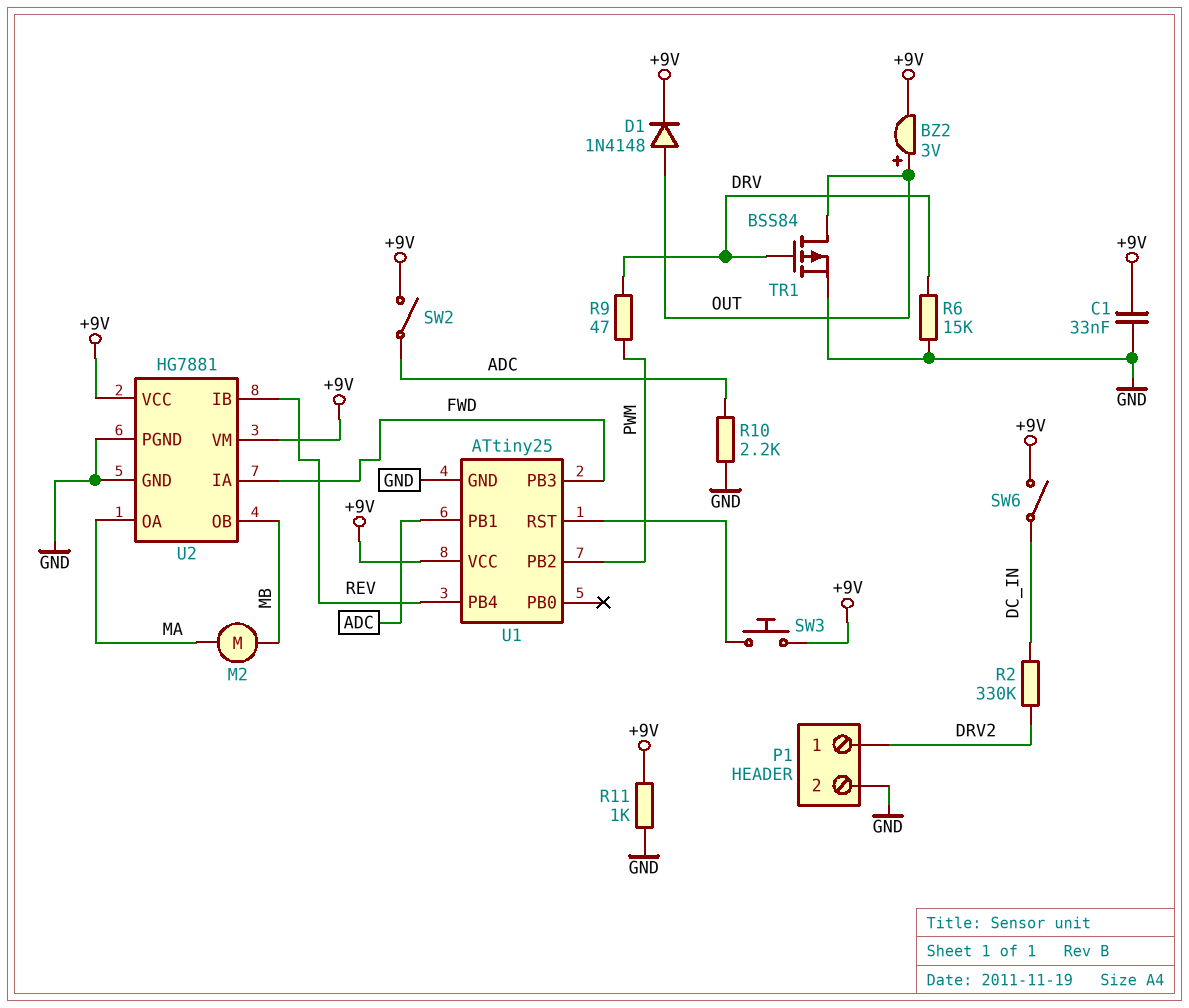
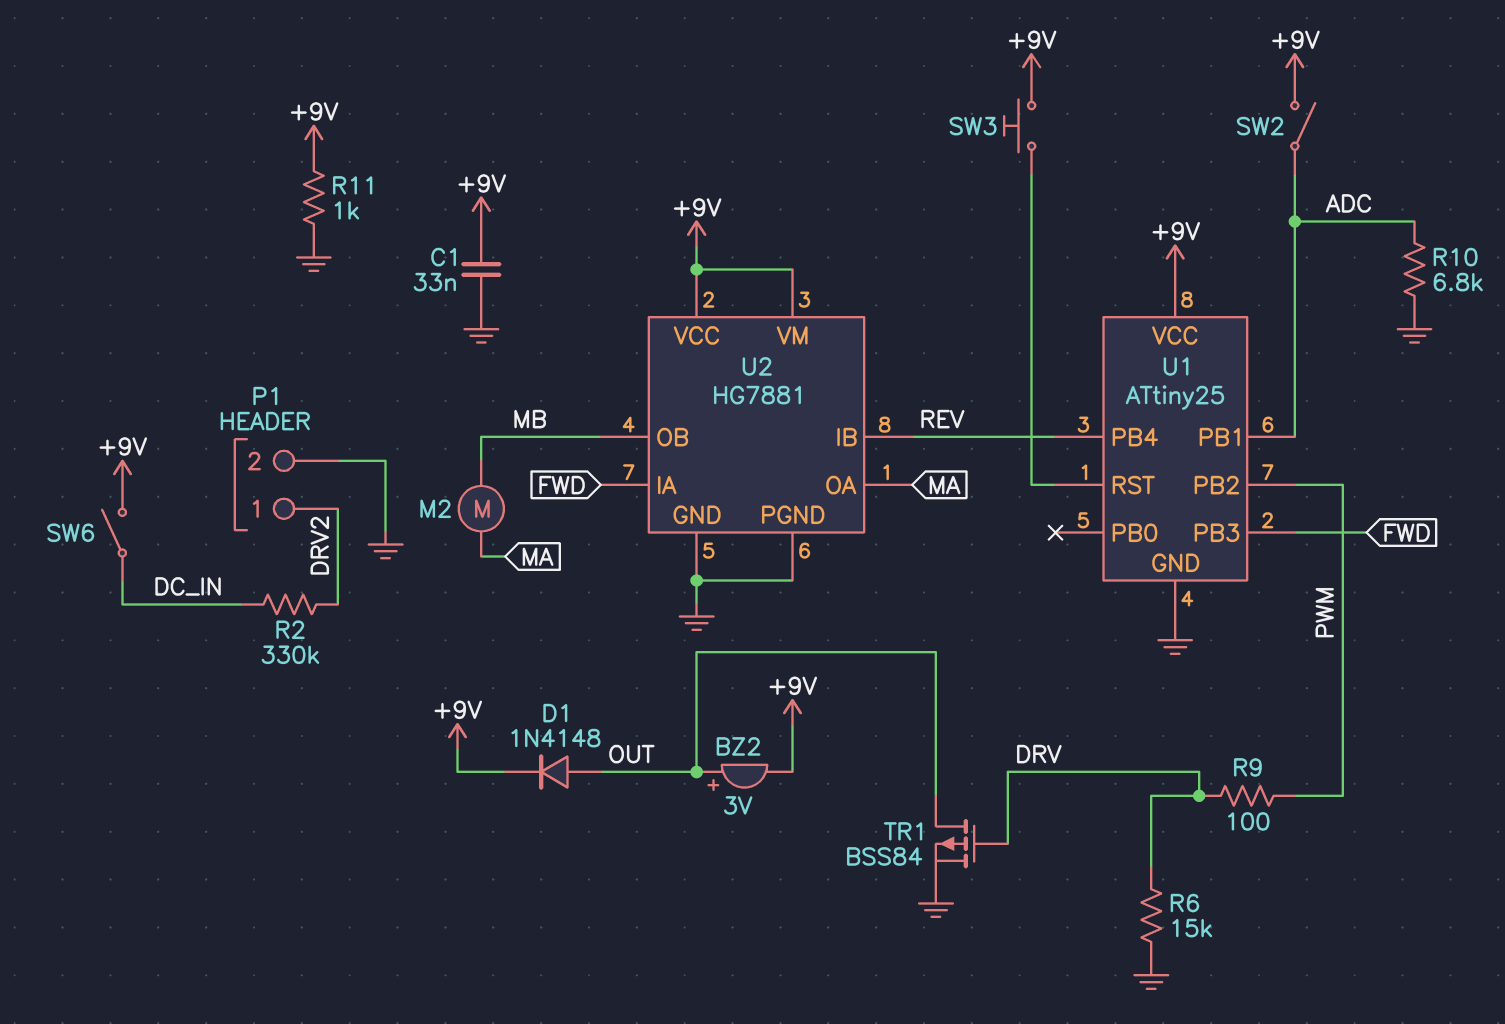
R9: 47 (DRV, PWM) -> 100 (DRV, PWM)
R10: 2.2k (ADC, GND) -> 6.8k (ADC, GND)

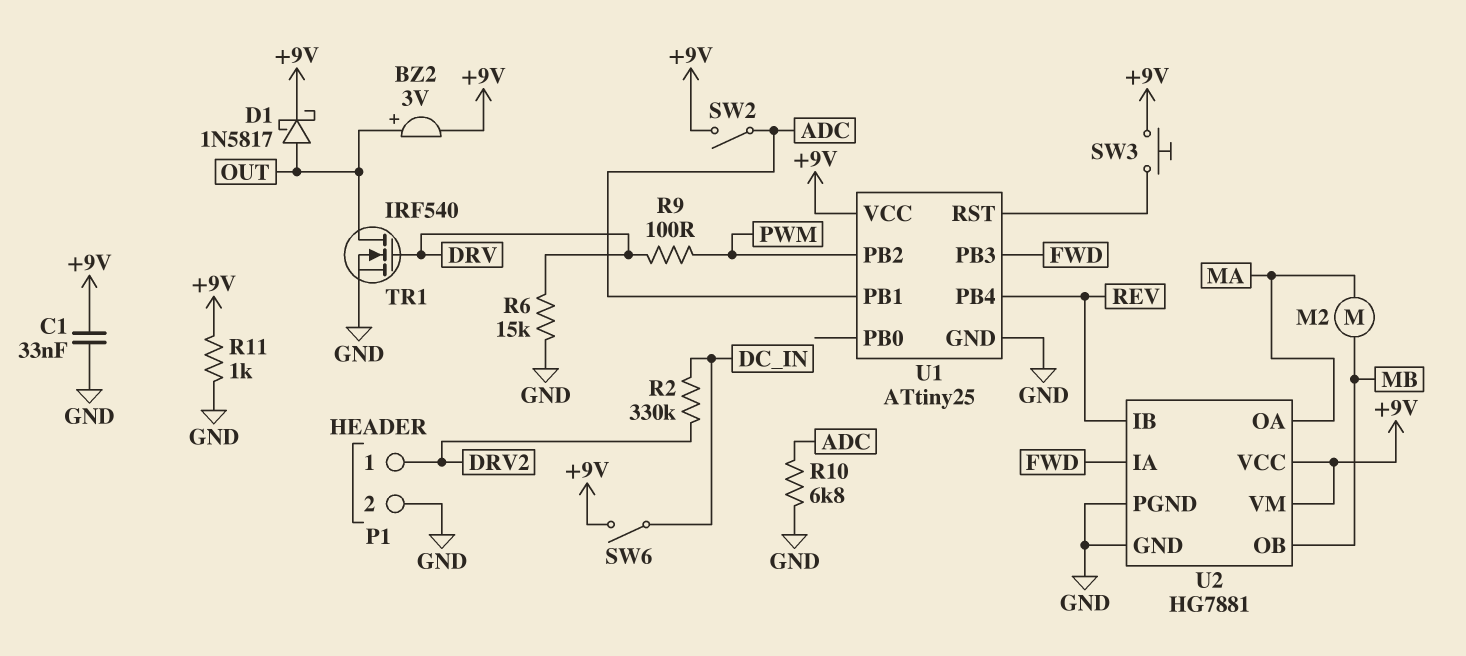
D1: diode 1N4148 (A OUT, K +9V) -> schottky 1N5817 (A OUT, K +9V)
TR1: PMOS BSS84 (G DRV, D OUT, S GND) -> NMOS IRF540 (G DRV, D OUT, S GND)

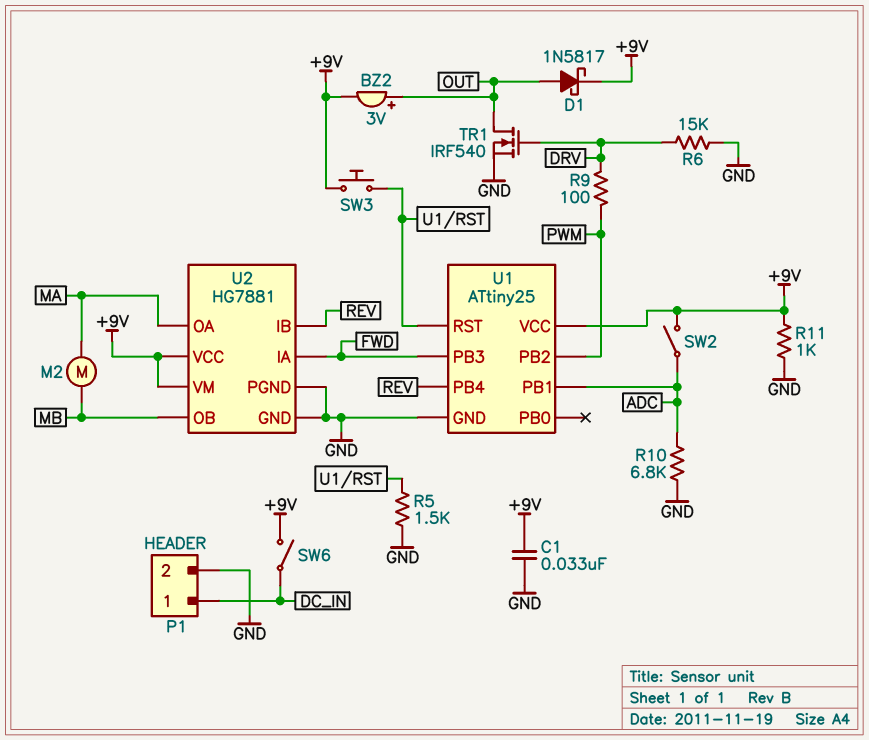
P1 pin 1: DRV2 -> DC_IN
R2: 330k (DC_IN, DRV2) -> none
R5: none -> 1.5k (GND, U1/RST)

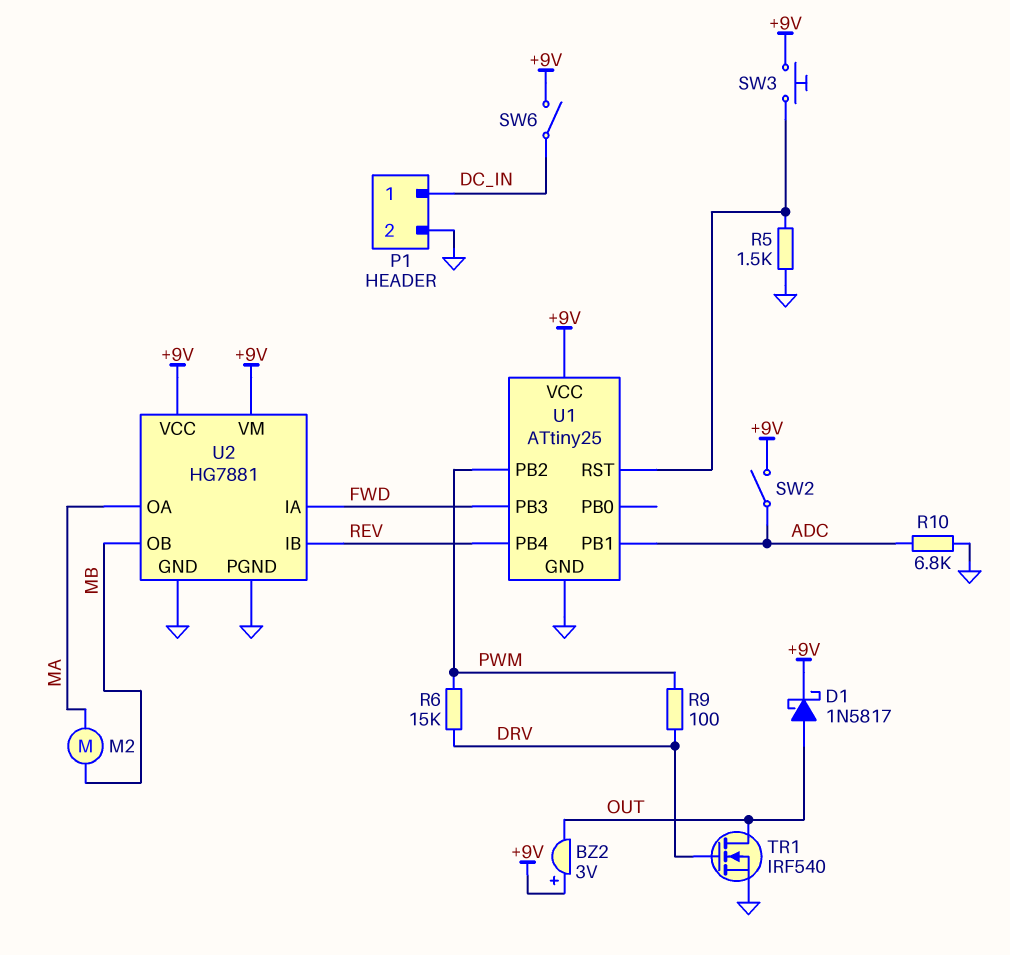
BZ2: buzzer 3V (plus OUT, minus +9V) -> buzzer 3V (plus +9V, minus OUT)
C1: 33nF (+9V, GND) -> none
R6: 15k (DRV, GND) -> 15k (DRV, PWM)
R11: 1k (+9V, GND) -> none

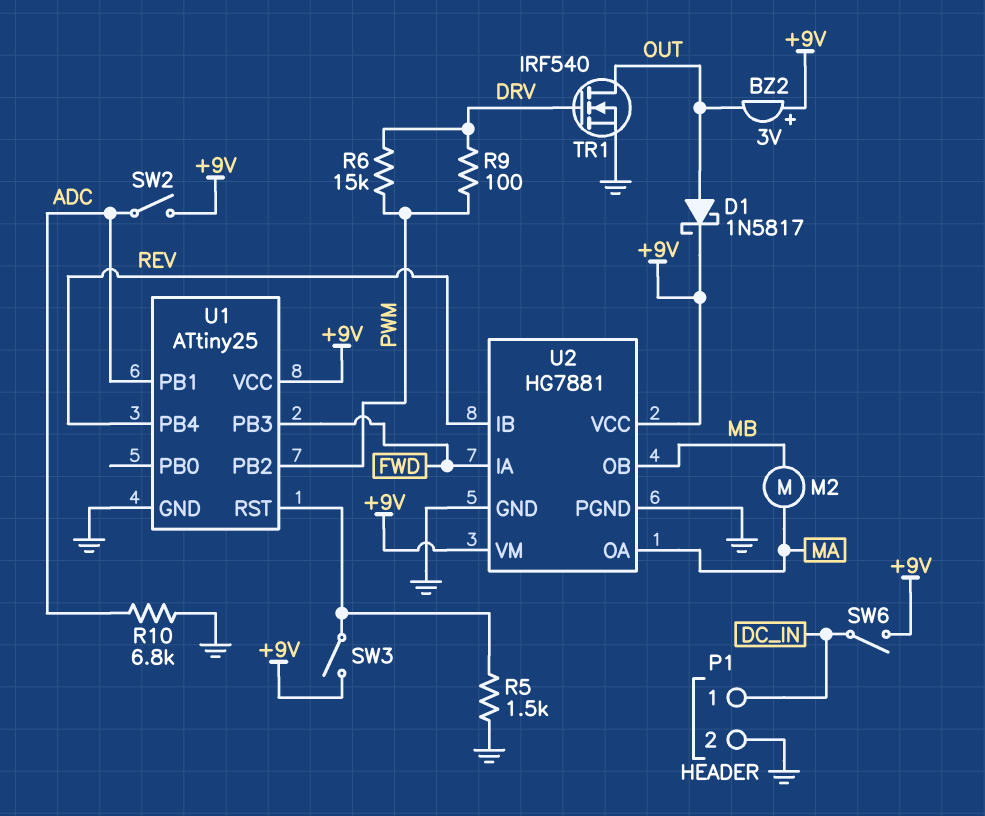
SW3: button (+9V, U1/RST) -> switch (+9V, U1/RST)

